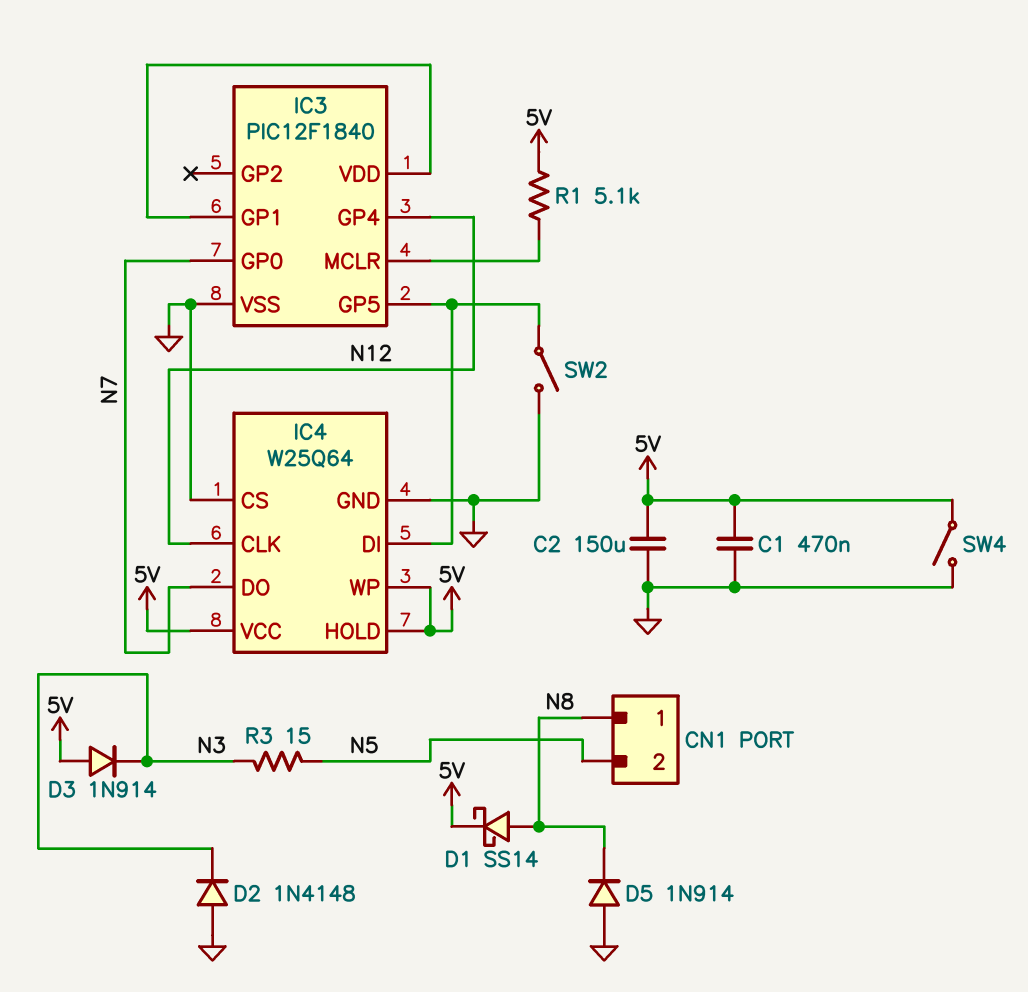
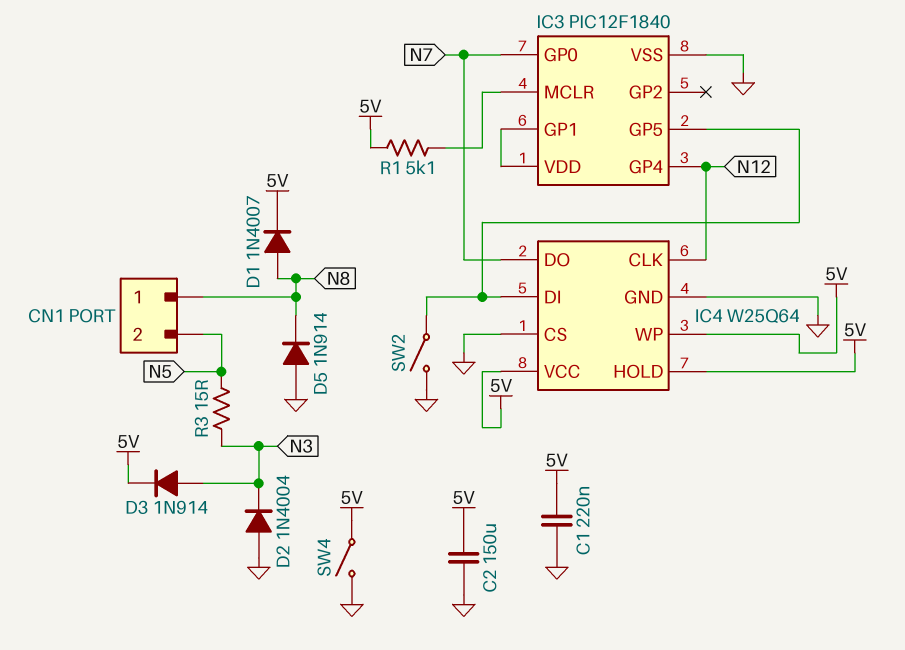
C1: 470nF (5V, GND) -> 220nF (5V, GND)
D1: schottky SS14 (A N8, K 5V) -> diode 1N4007 (A N8, K 5V)
D2: diode 1N4148 (A GND, K N3) -> diode 1N4004 (A GND, K N3)
D3: diode 1N914 (A 5V, K N3) -> diode 1N914 (A N3, K 5V)

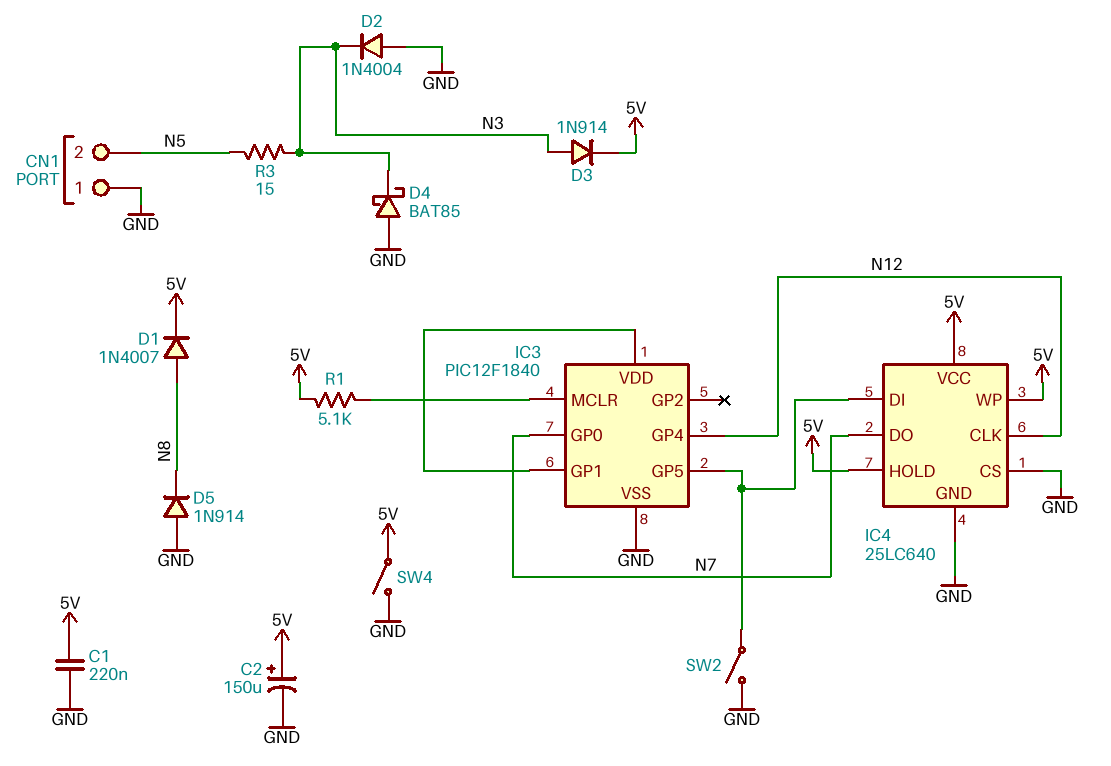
C2: 150uF (5V, GND) -> 150uF (plus 5V, minus GND)
CN1 pin 1: N8 -> GND
D4: none -> schottky BAT85 (A GND, K N3)
IC4: W25Q64 -> 25LC640

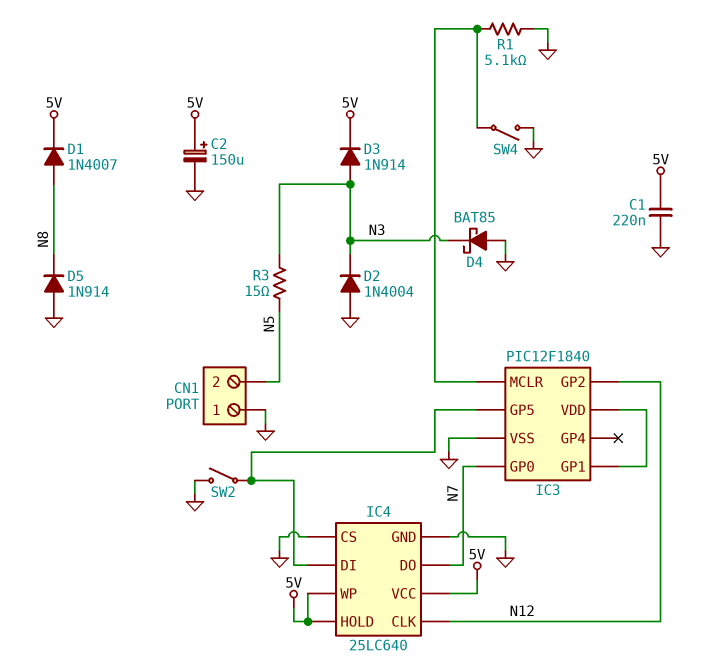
IC3 pin GP2: none -> N12
IC3 pin GP4: N12 -> none
R1: 5.1k (5V, IC3/MCLR) -> 5.1k (GND, IC3/MCLR)
SW4: switch (5V, GND) -> switch (GND, IC3/MCLR)

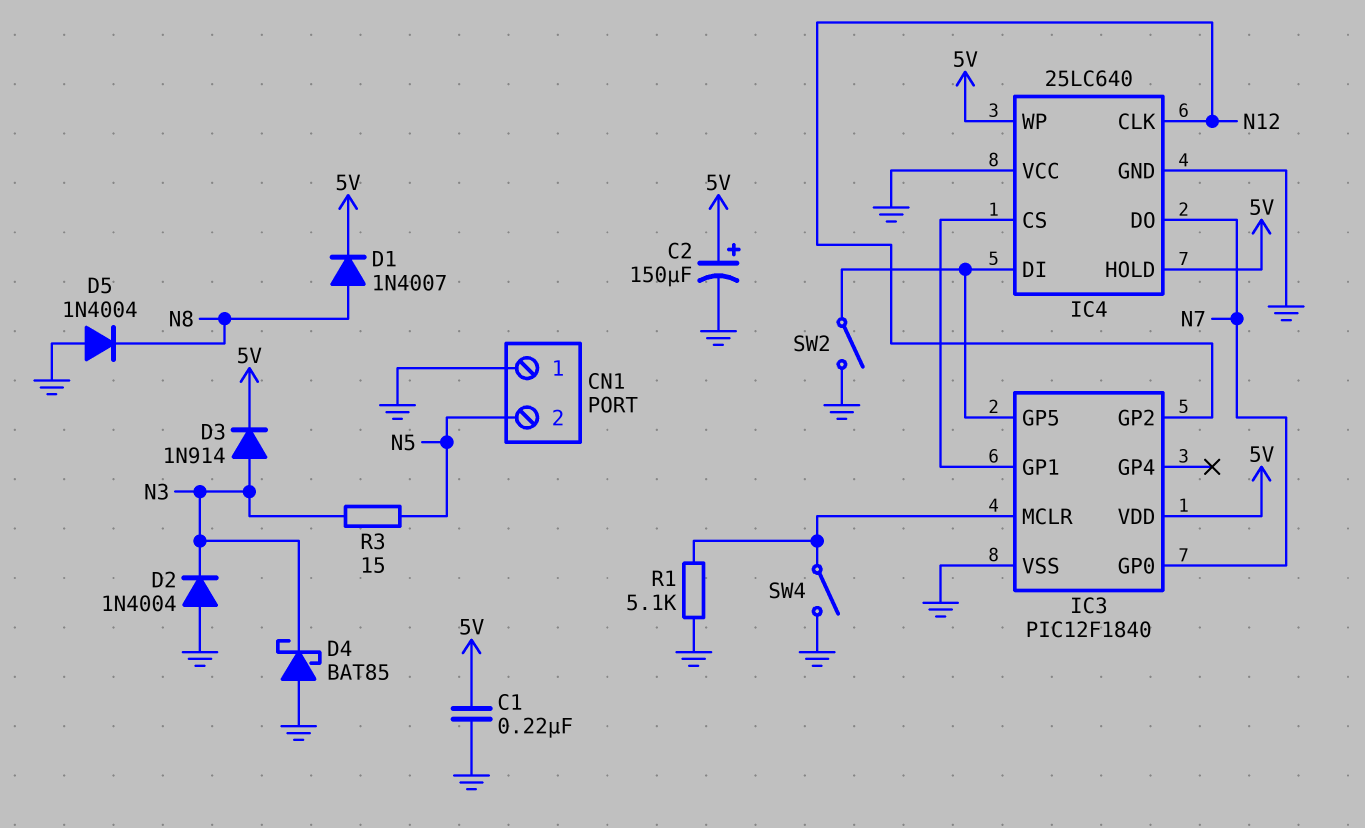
D5: diode 1N914 (A GND, K N8) -> diode 1N4004 (A GND, K N8)
IC3 pin VDD: IC3/GP1 -> 5V
IC4 pin CS: GND -> IC3/GP1
IC4 pin VCC: 5V -> GND

